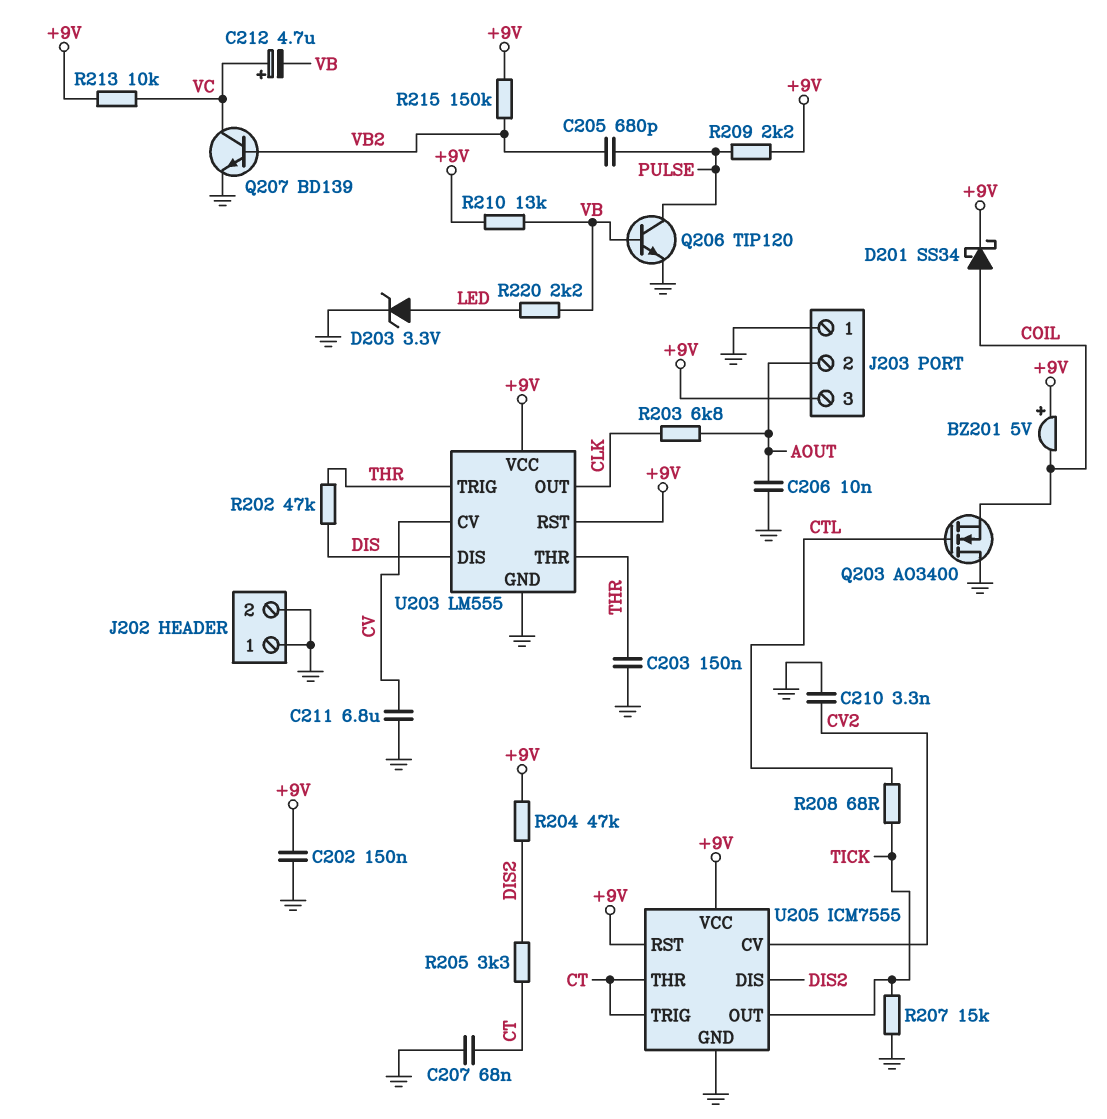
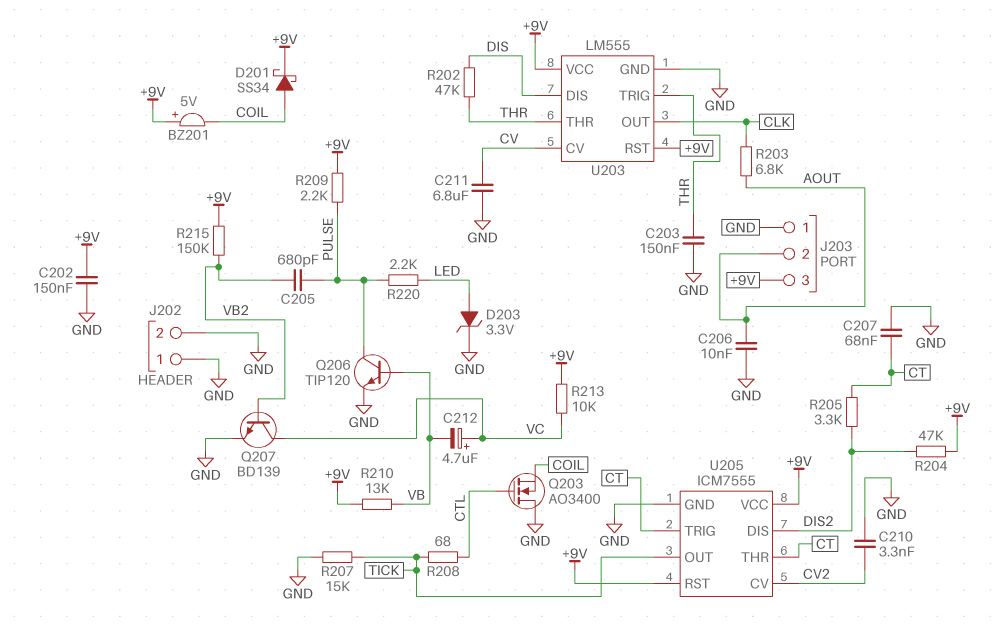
R220: 2.2k (LED, VB) -> 2.2k (LED, PULSE)

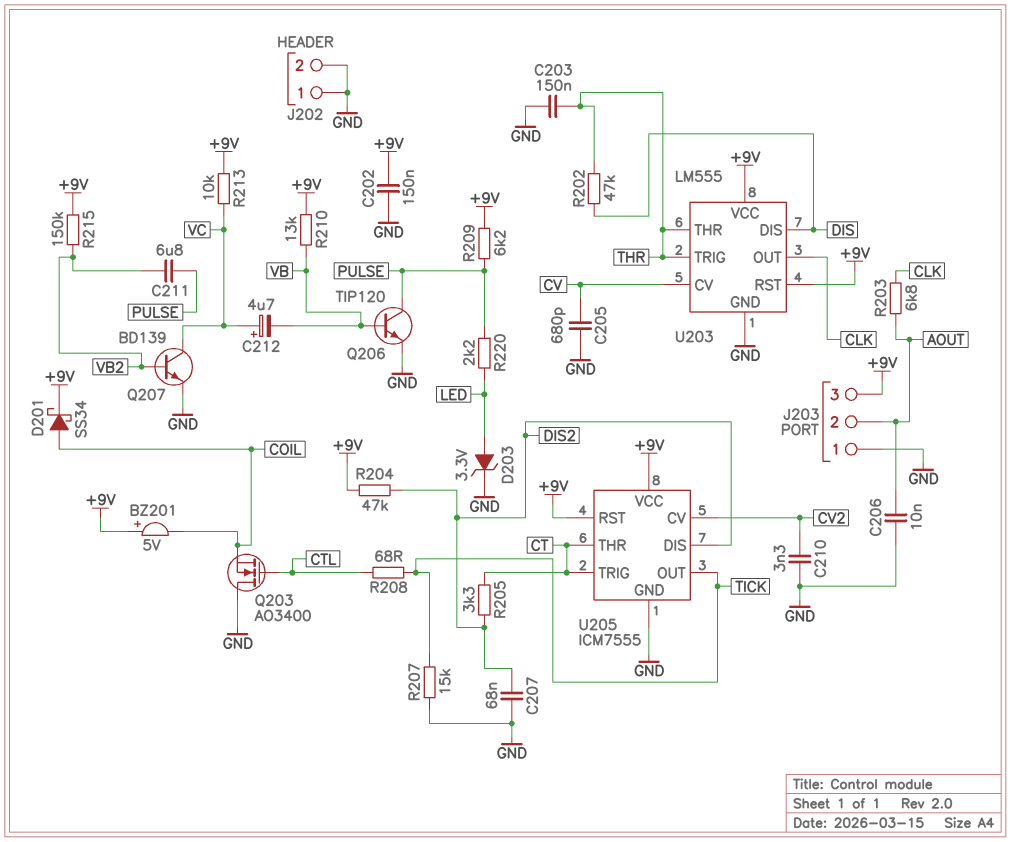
C205: 680pF (PULSE, VB2) -> 680pF (CV, GND)
C207: 68nF (CT, GND) -> 68nF (DIS2, GND)
C211: 6.8uF (CV, GND) -> 6.8uF (PULSE, VB2)
R209: 2.2k (+9V, PULSE) -> 6.2k (+9V, PULSE)

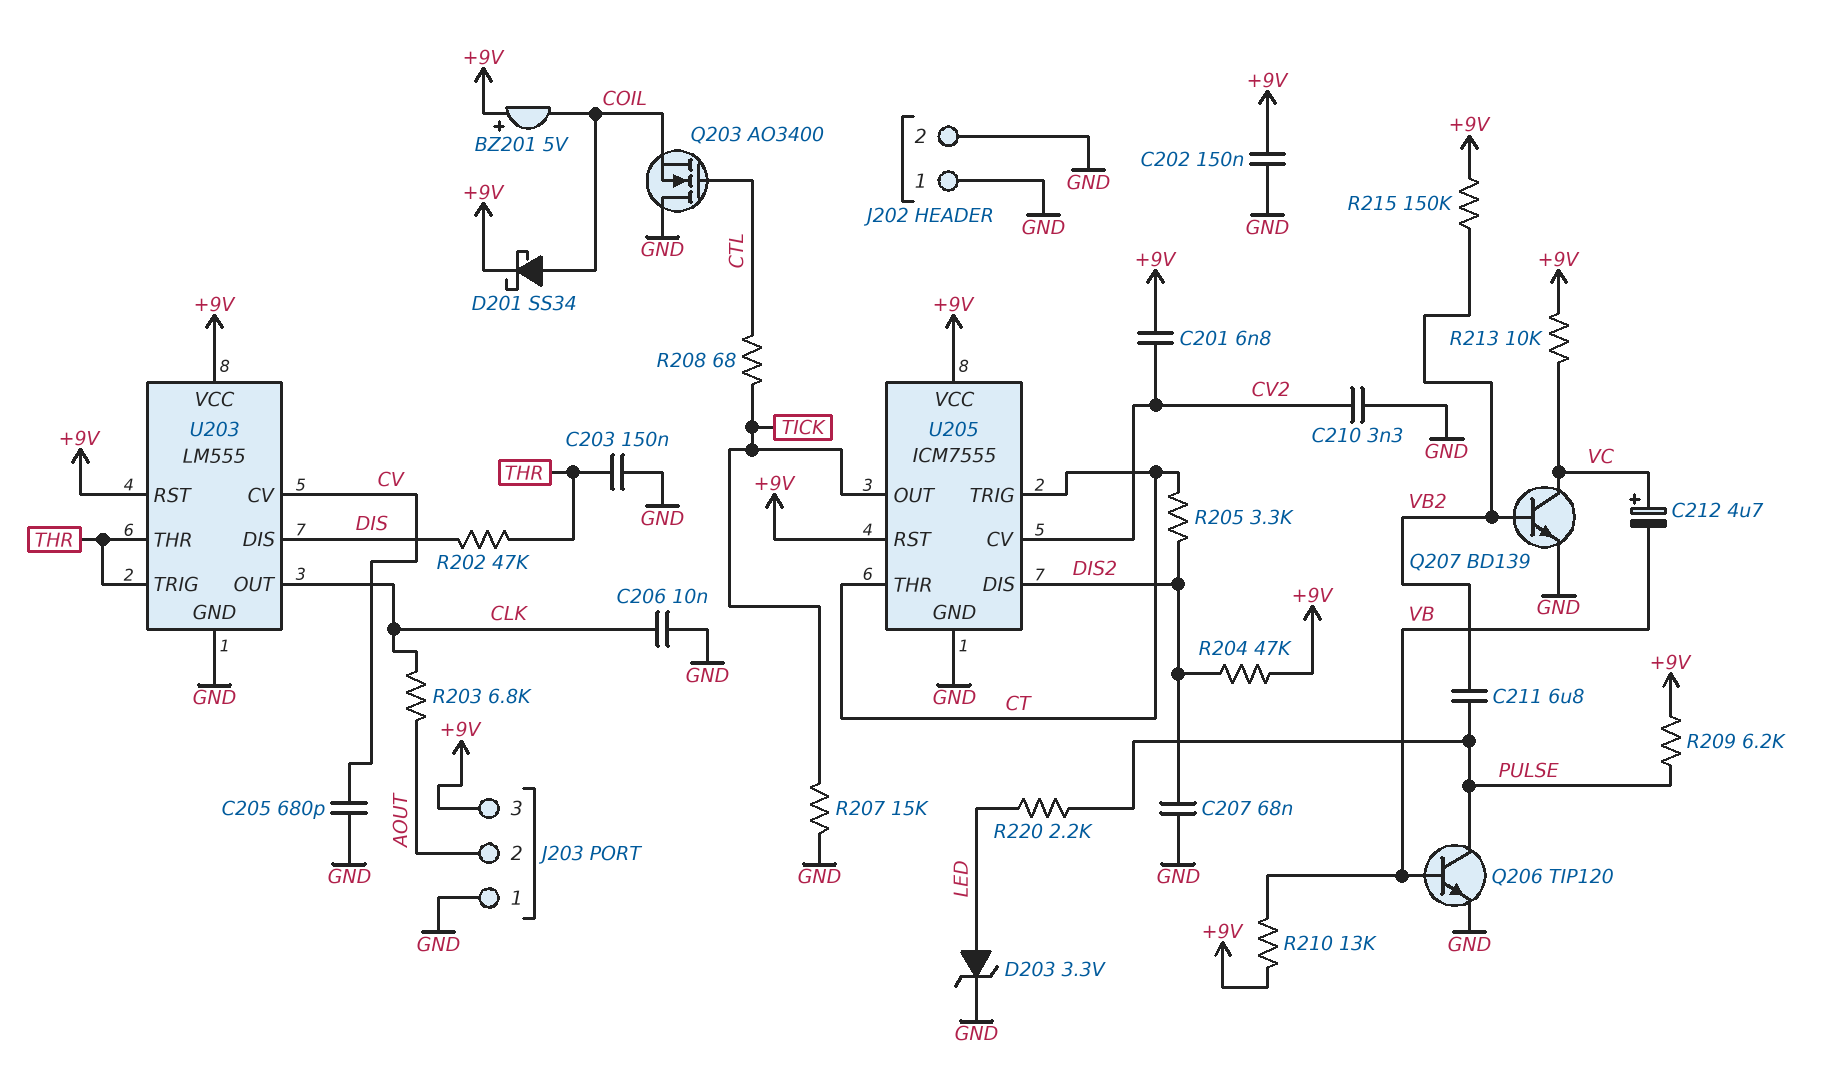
C201: none -> 6.8nF (+9V, CV2)
C206: 10nF (AOUT, GND) -> 10nF (CLK, GND)

